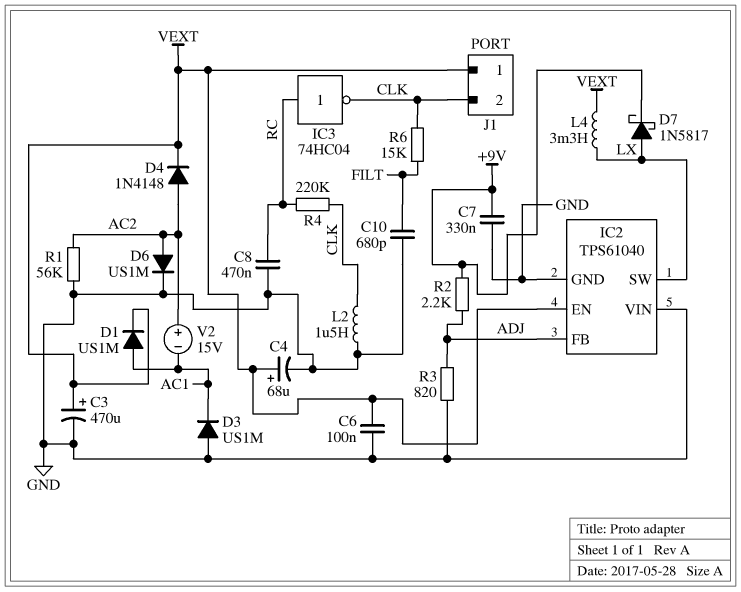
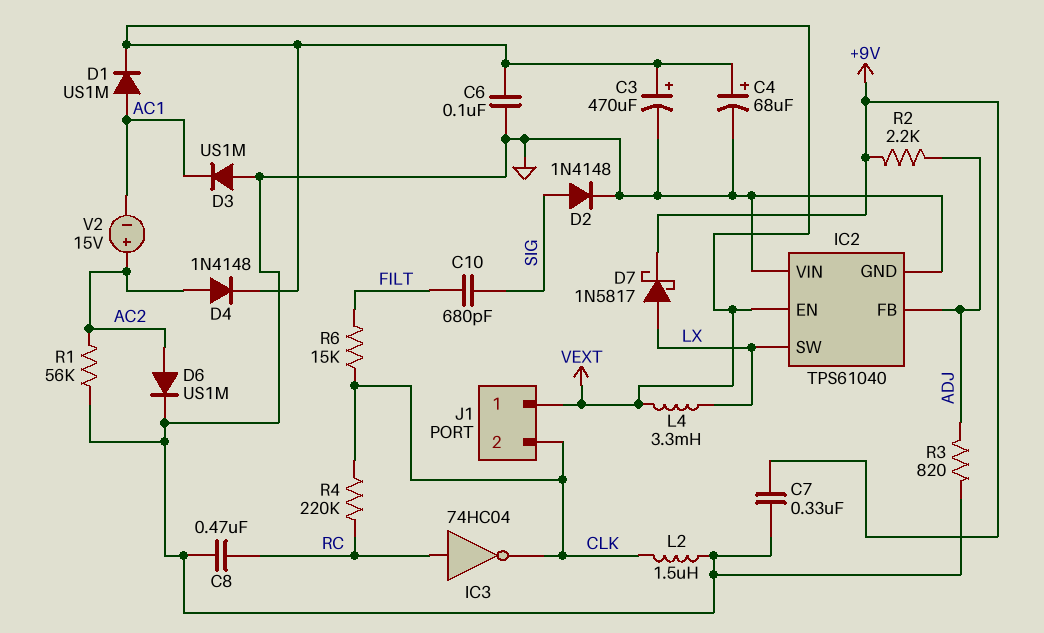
C10: 680pF (FILT, GND) -> 680pF (FILT, SIG)
D2: none -> diode 1N4148 (A SIG, K GND)

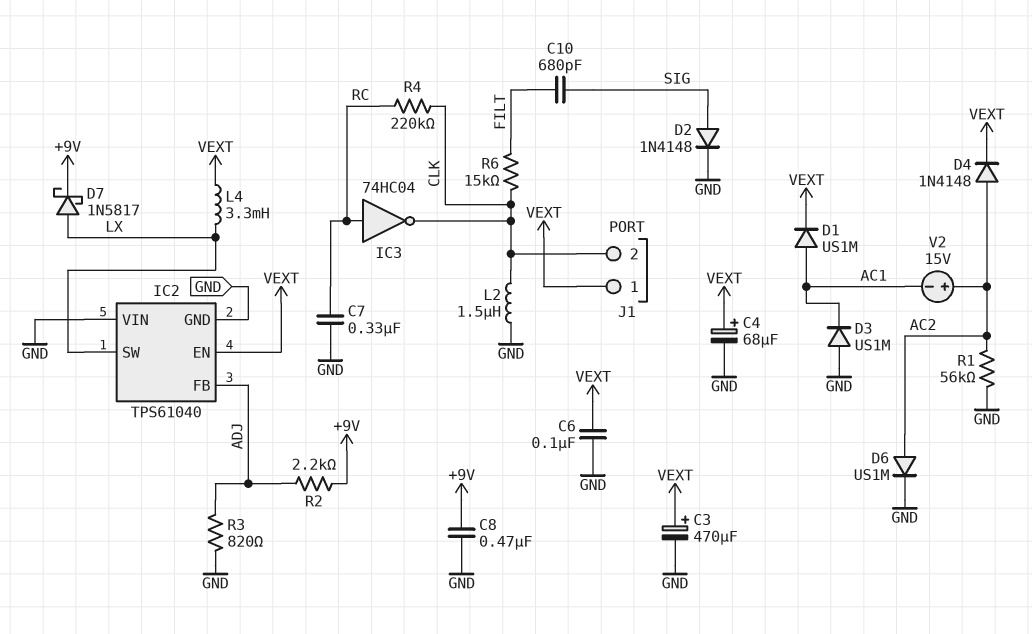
C7: 330nF (+9V, GND) -> 330nF (GND, RC)
C8: 470nF (GND, RC) -> 470nF (+9V, GND)

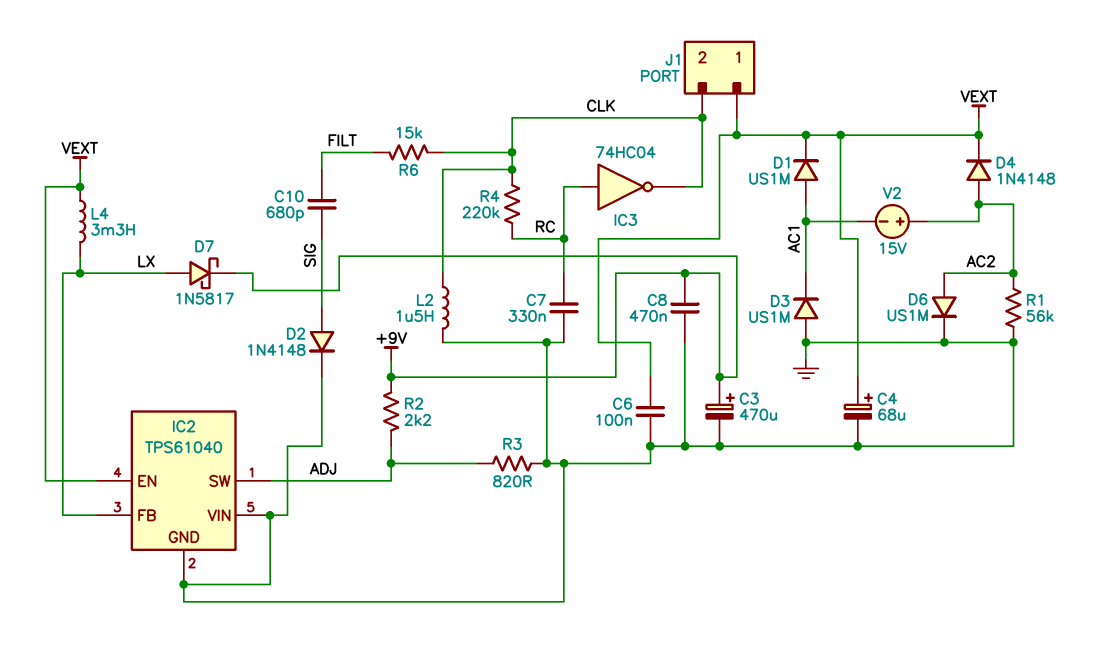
C3: 470uF (plus VEXT, minus GND) -> 470uF (plus +9V, minus GND)
IC2 pin FB: ADJ -> LX
IC2 pin SW: LX -> ADJ

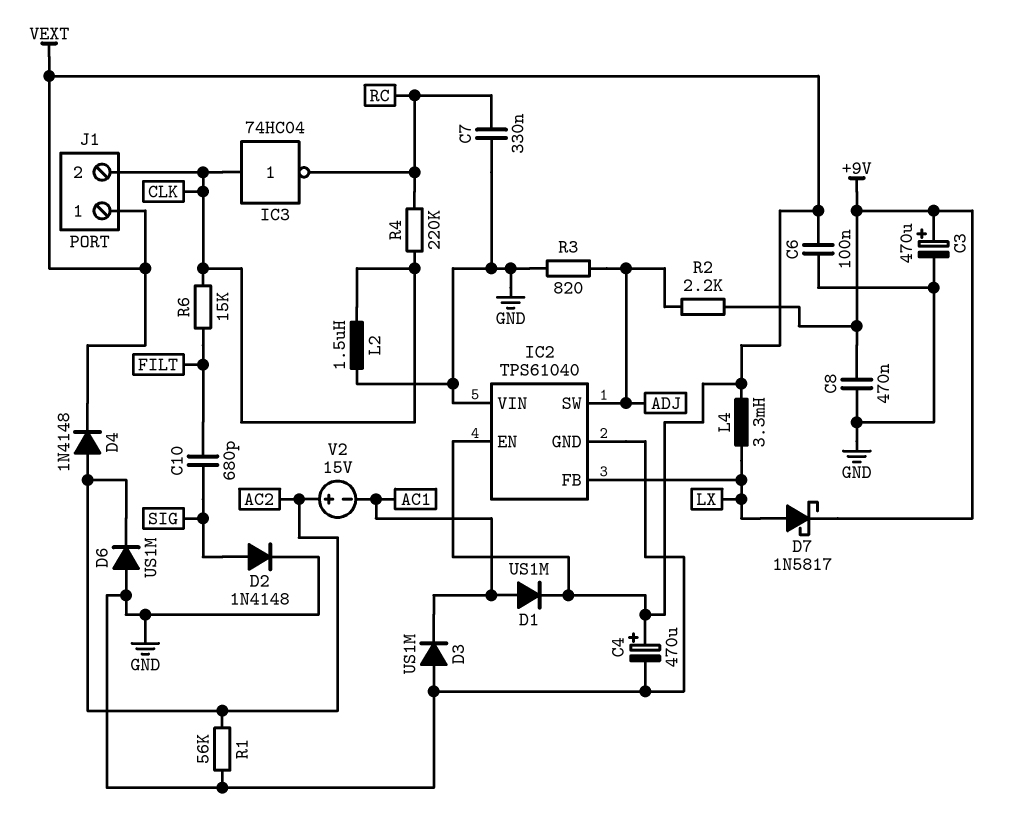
C4: 68uF (plus VEXT, minus GND) -> 470uF (plus VEXT, minus GND)
D6: diode US1M (A AC2, K GND) -> diode US1M (A GND, K AC2)
IC3: NOT 74HC04 (in RC, out CLK) -> NOT 74HC04 (in CLK, out RC)

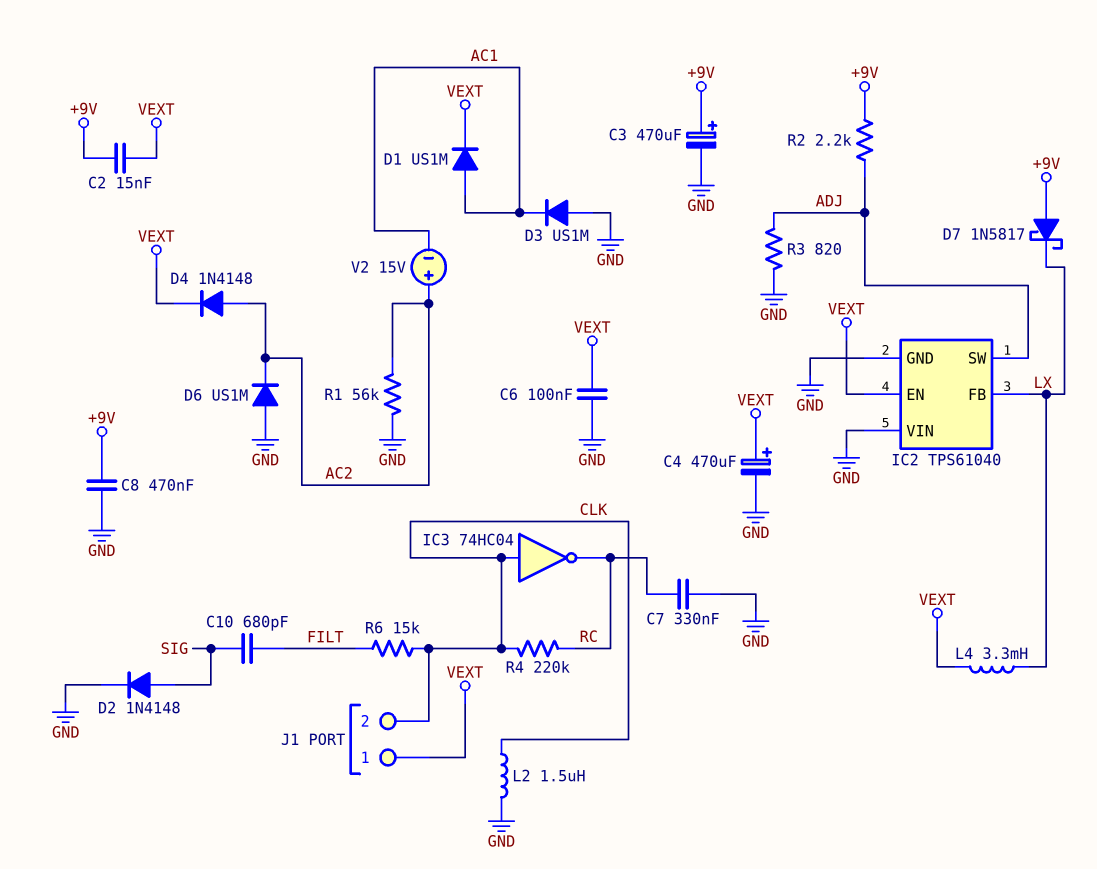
C2: none -> 15nF (+9V, VEXT)
D7: schottky 1N5817 (A LX, K +9V) -> schottky 1N5817 (A +9V, K LX)

